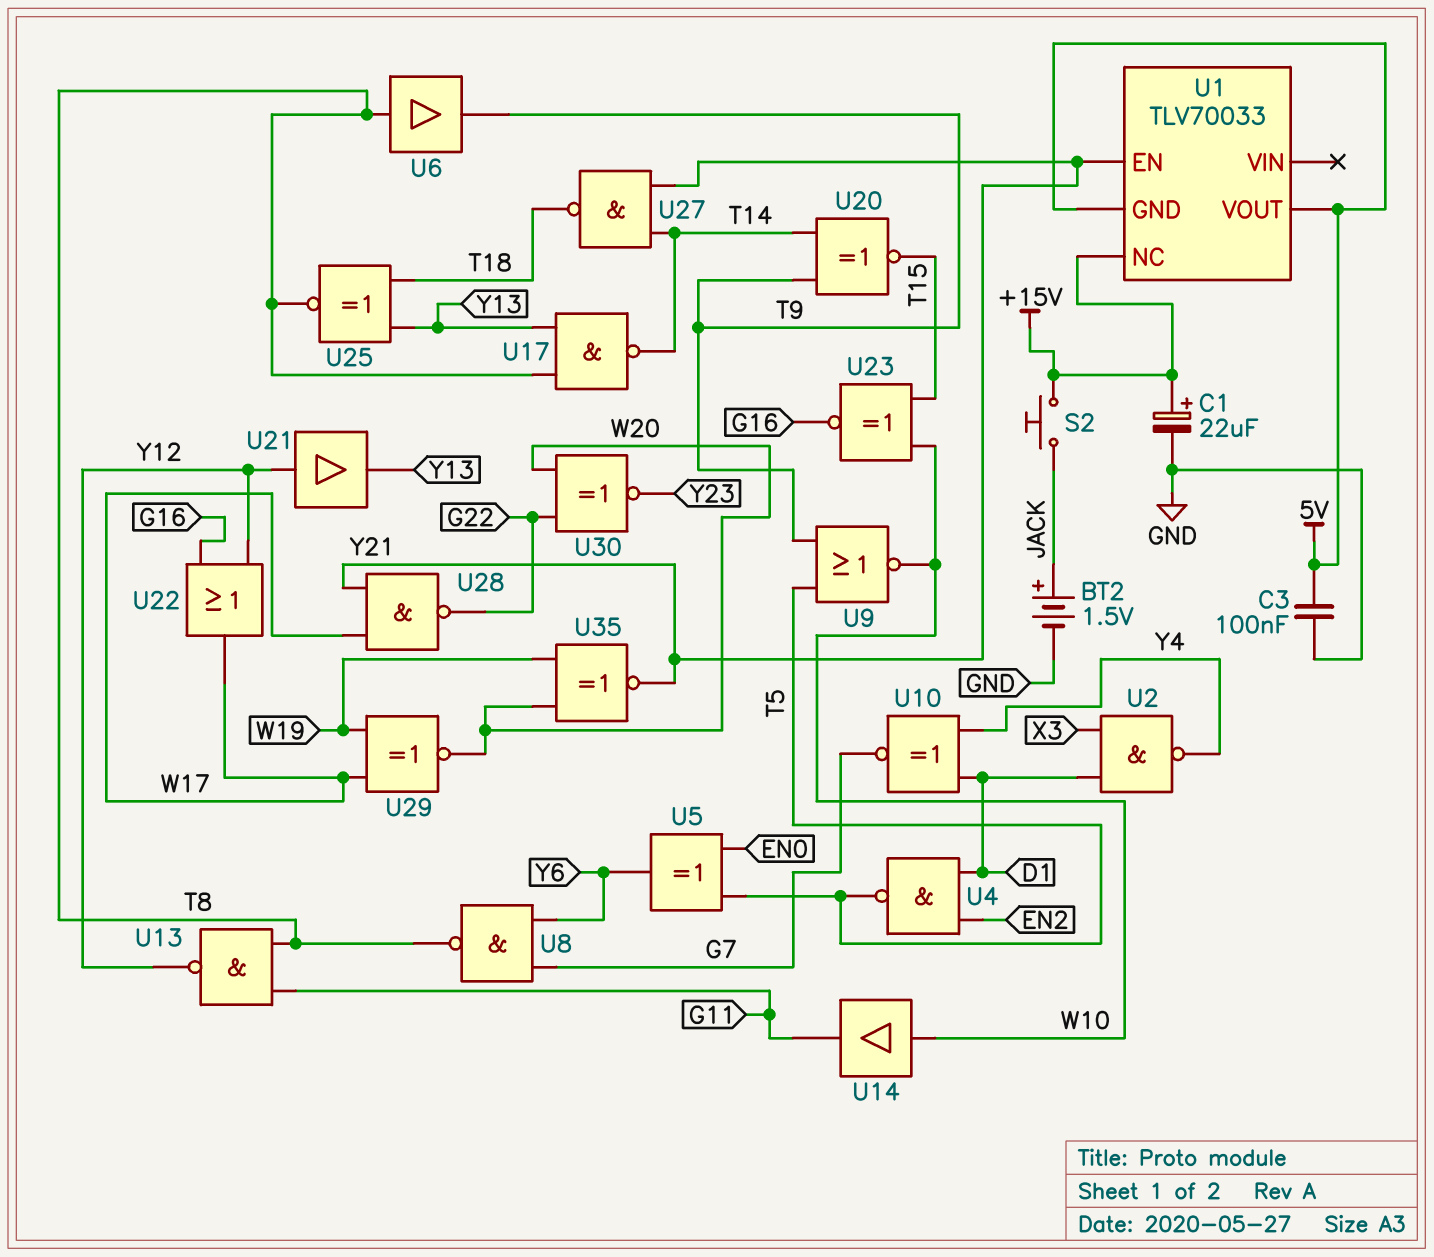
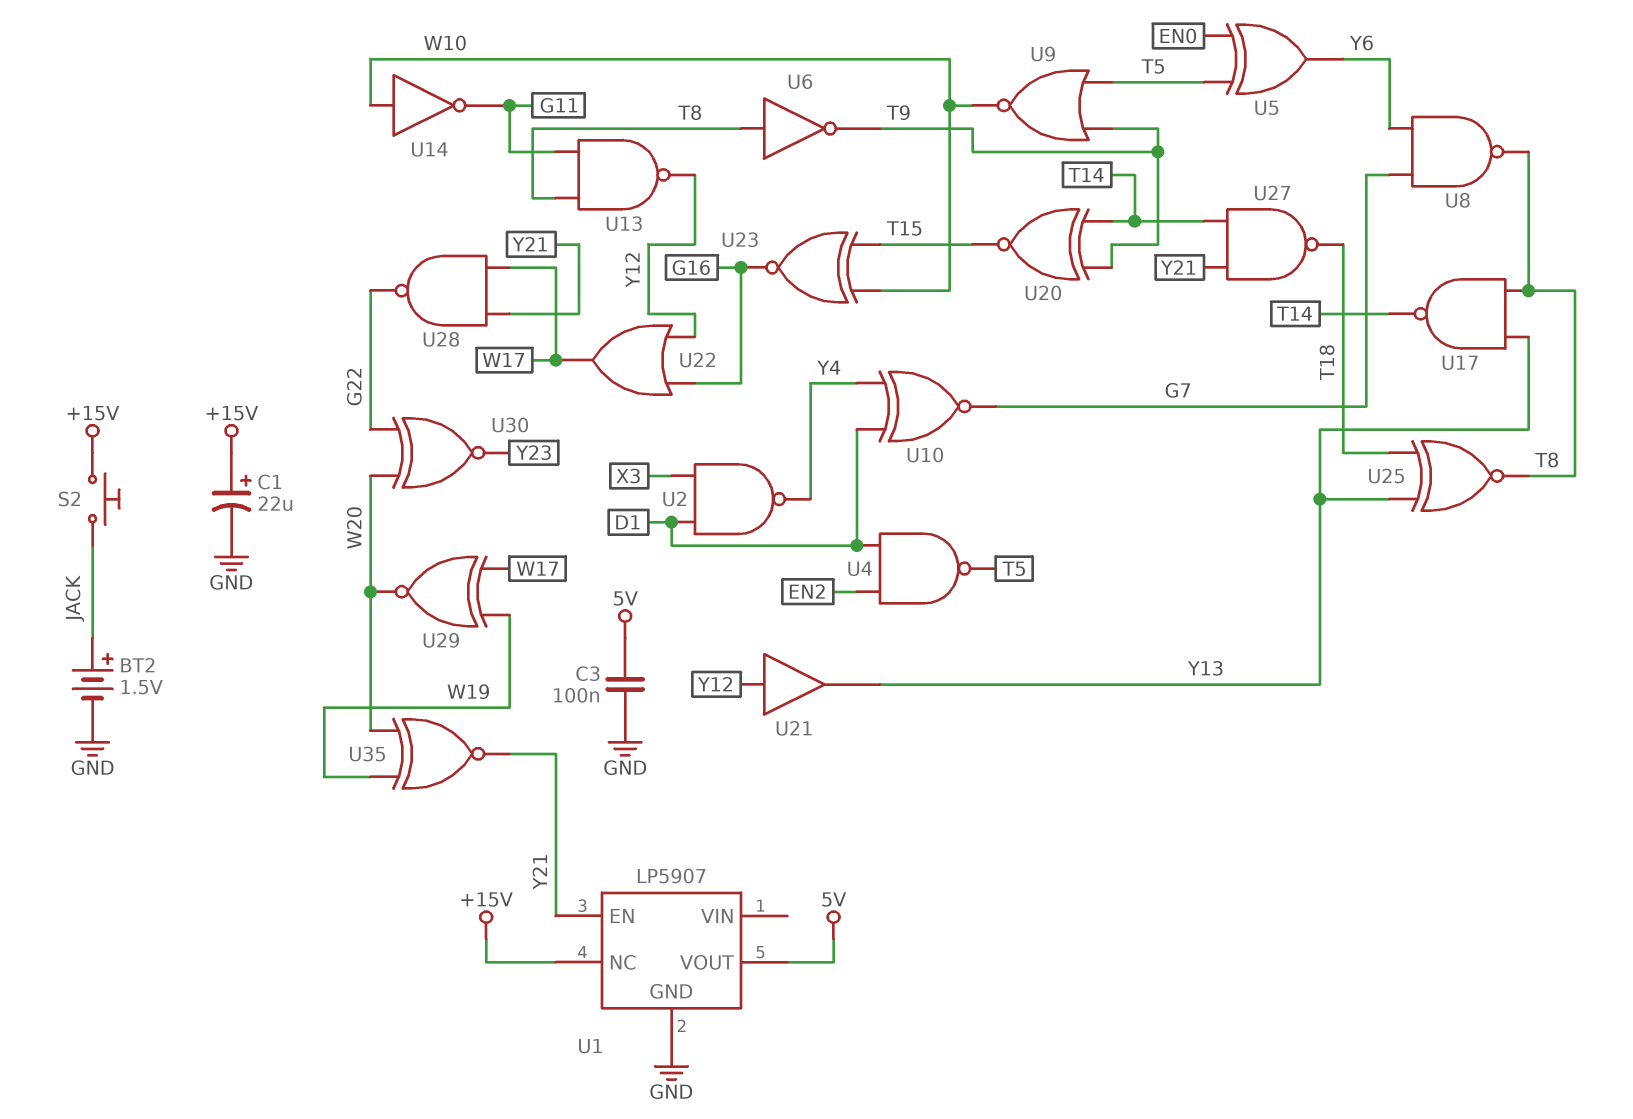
U1: TLV70033 -> LP5907
U1 pin GND: 5V -> GND
U6: buffer (in T8, out T9) -> NOT (in T8, out T9)
U14: buffer (in W10, out G11) -> NOT (in W10, out G11)

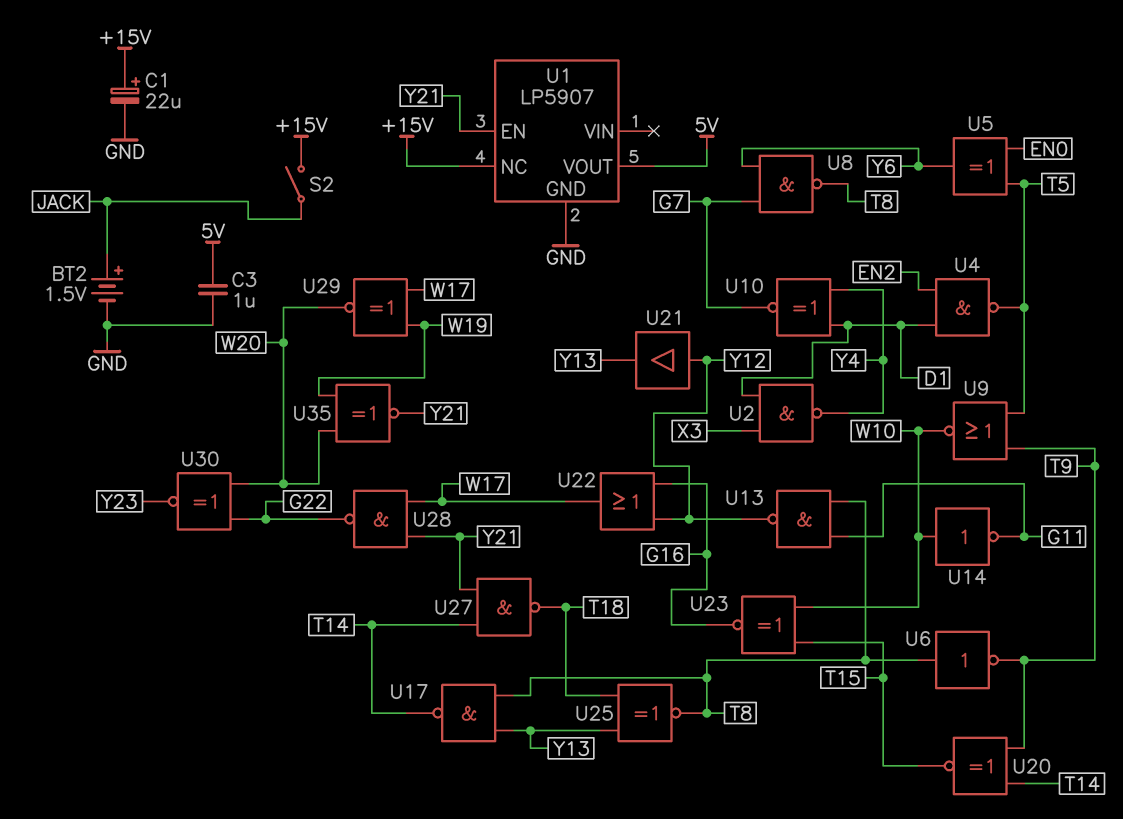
C3: 100nF (5V, GND) -> 1uF (5V, GND)
S2: button (+15V, JACK) -> switch (+15V, JACK)

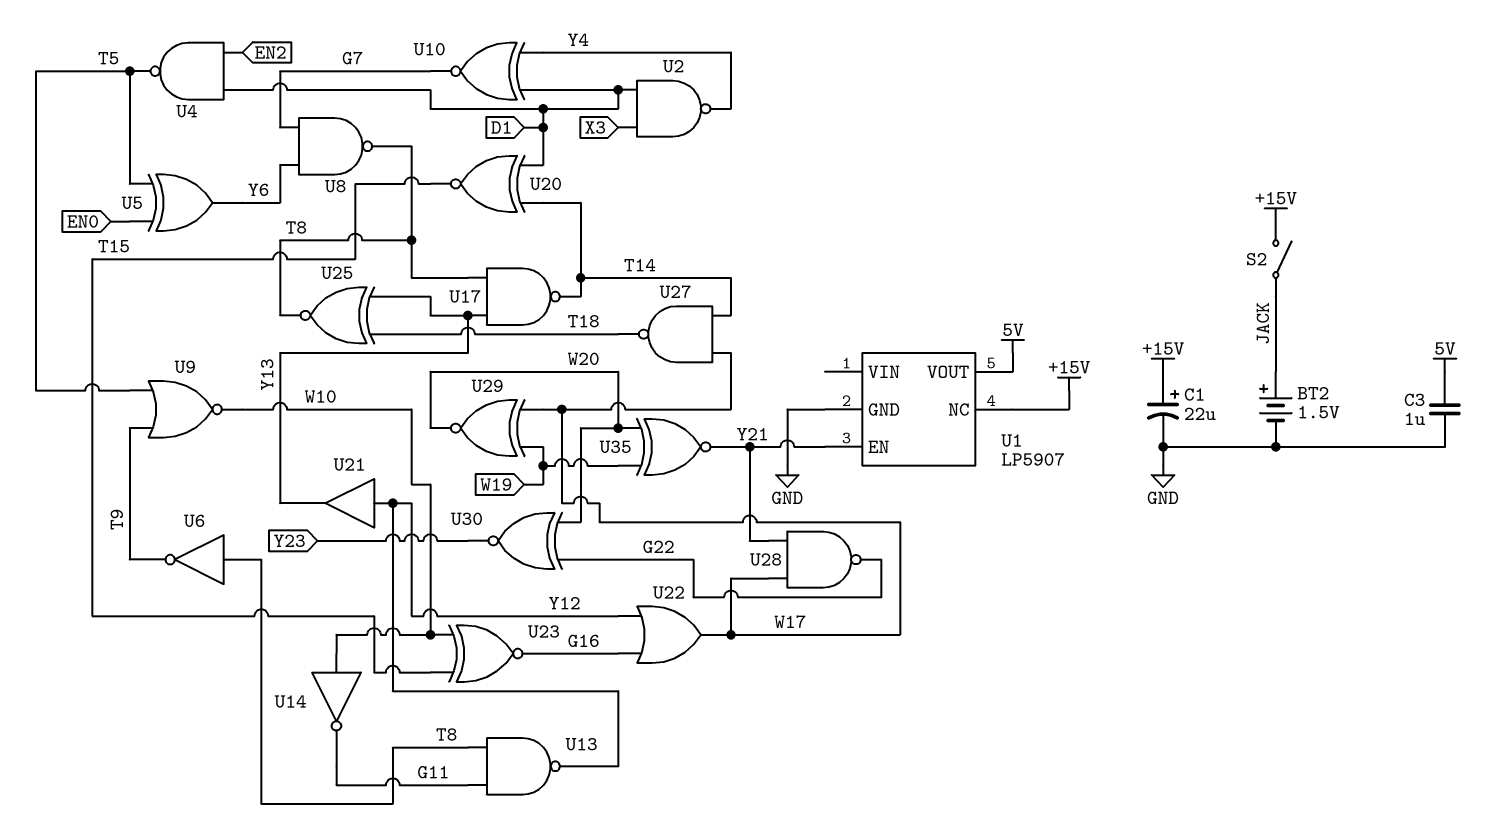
U20: XNOR (in T9, in T14, out T15) -> XNOR (in D1, in T14, out T15)
U27: NAND (in T14, in Y21, out T18) -> NAND (in T14, in W17, out T18)

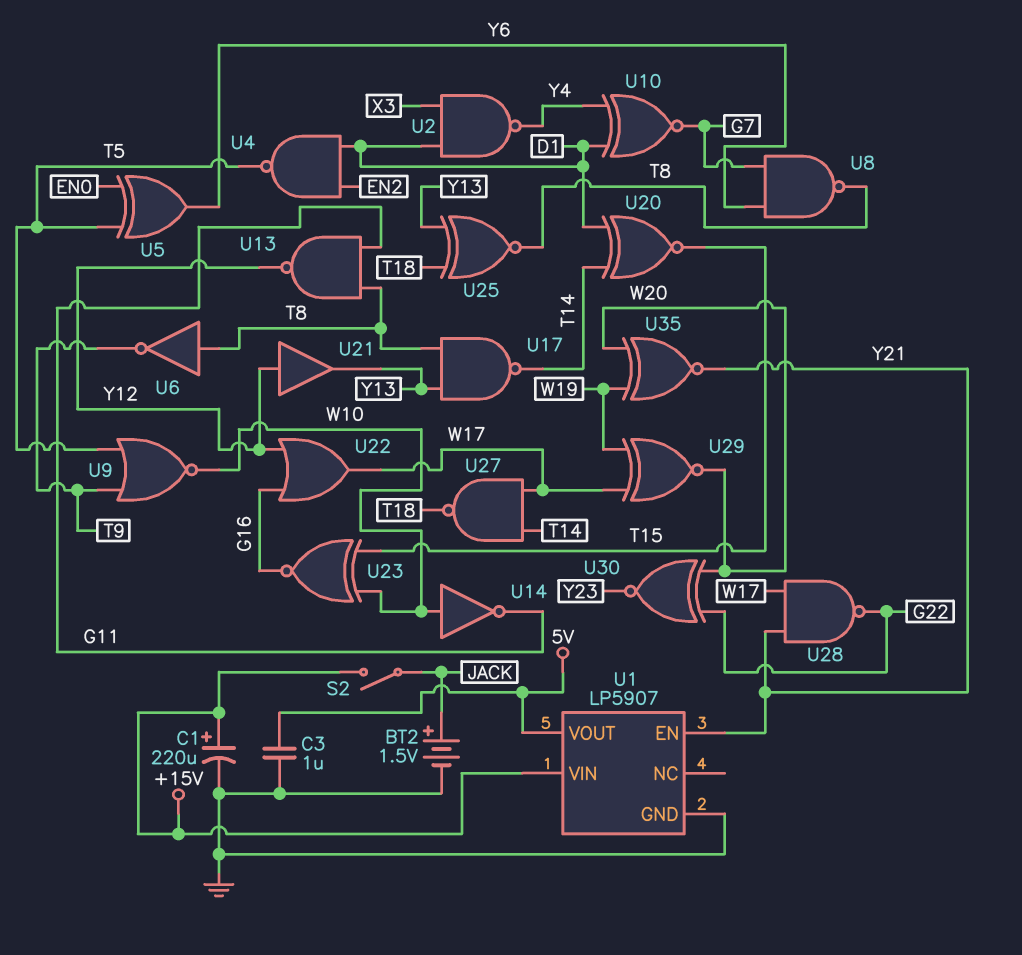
C1: 22uF (plus +15V, minus GND) -> 220uF (plus +15V, minus GND)
U1 pin NC: +15V -> none
U1 pin VIN: none -> +15V

